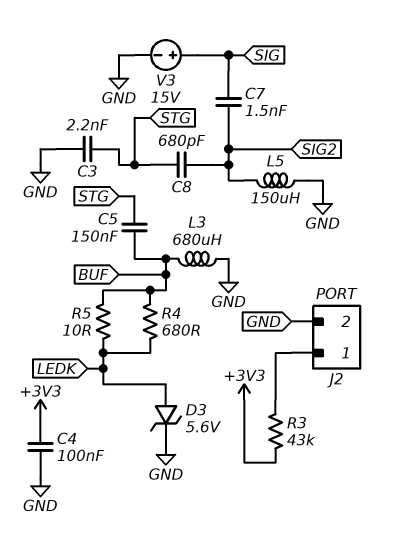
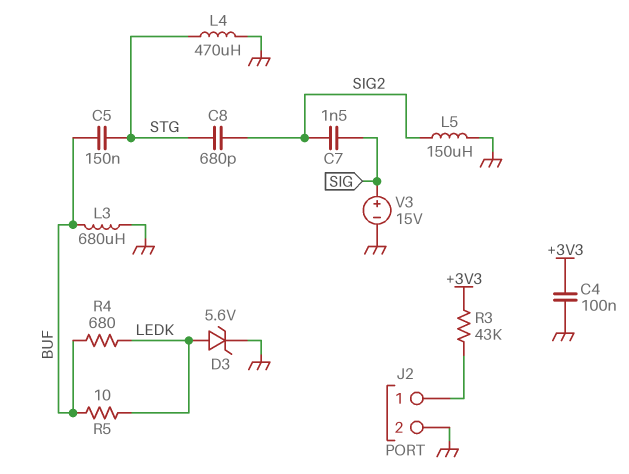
C3: 2.2nF (GND, STG) -> none
L4: none -> 470uH (GND, STG)

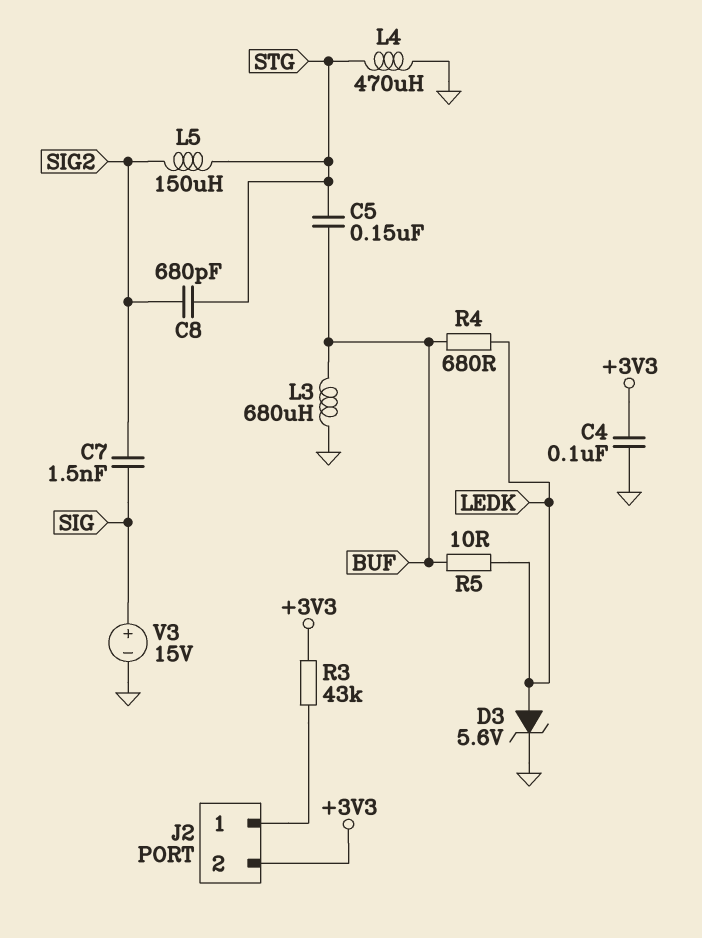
J2 pin 2: GND -> +3V3
L5: 150uH (GND, SIG2) -> 150uH (SIG2, STG)

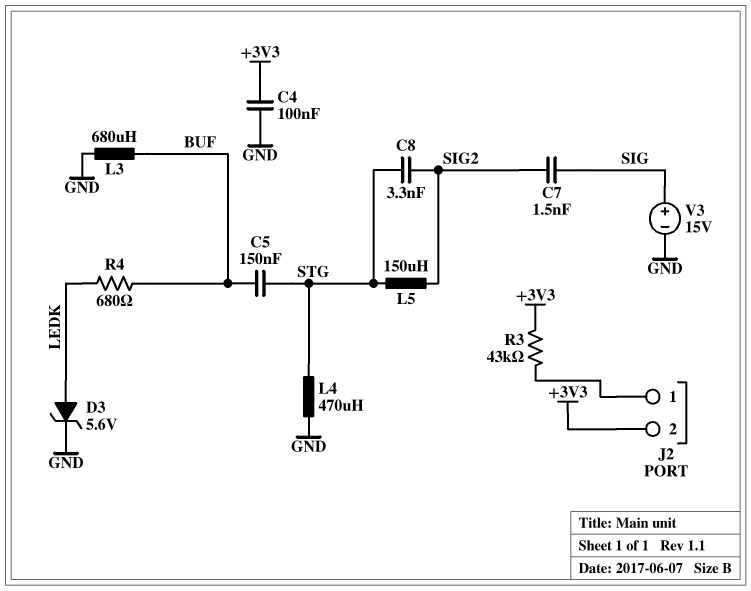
C8: 680pF (SIG2, STG) -> 3.3nF (SIG2, STG)
R5: 10 (BUF, LEDK) -> none

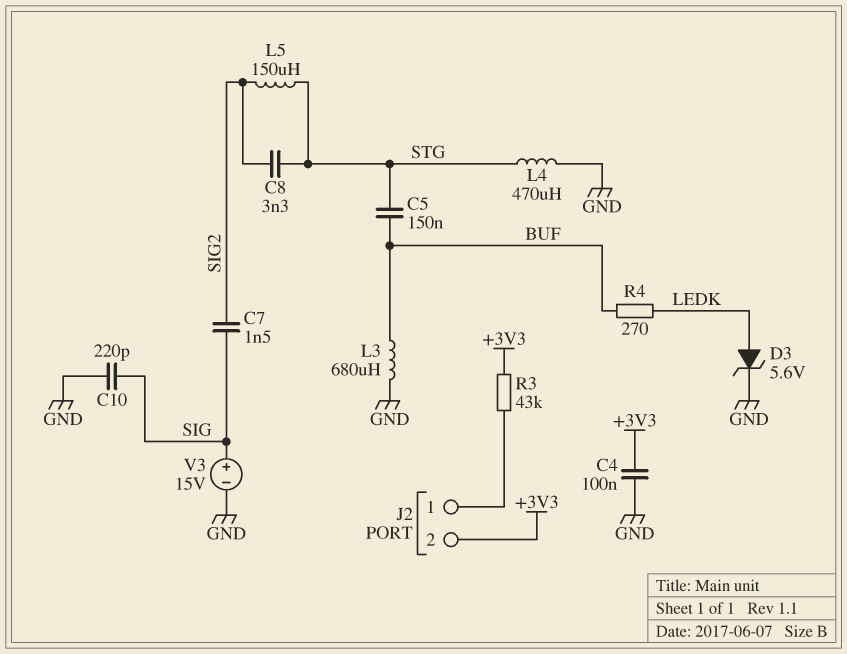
C10: none -> 220pF (GND, SIG)
R4: 680 (BUF, LEDK) -> 270 (BUF, LEDK)

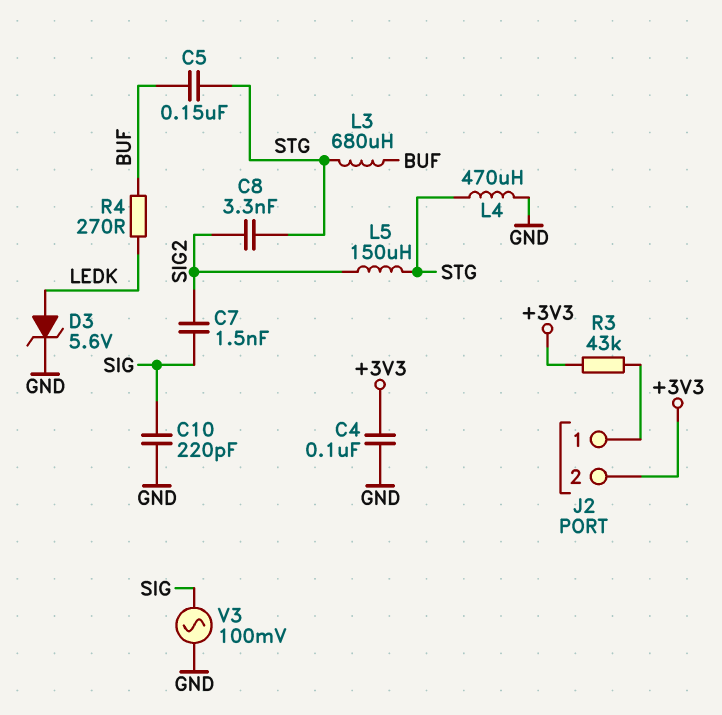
L3: 680uH (BUF, GND) -> 680uH (BUF, STG)
V3: 15V (plus SIG, minus GND) -> AC 100mV (GND, SIG)

